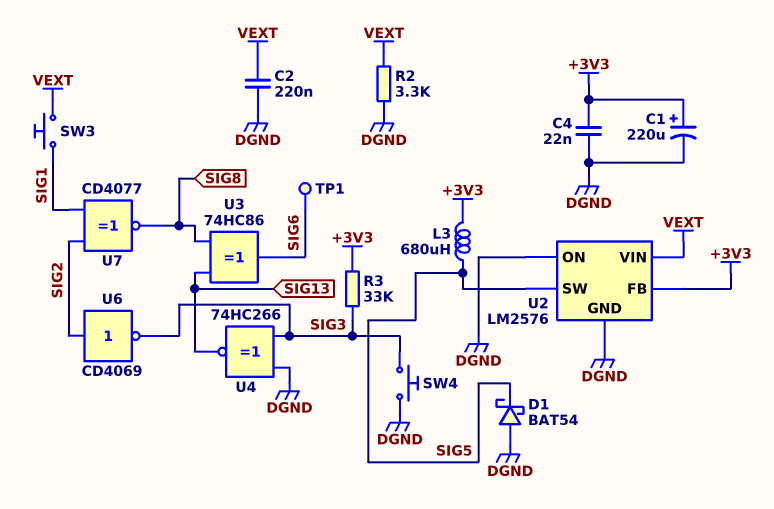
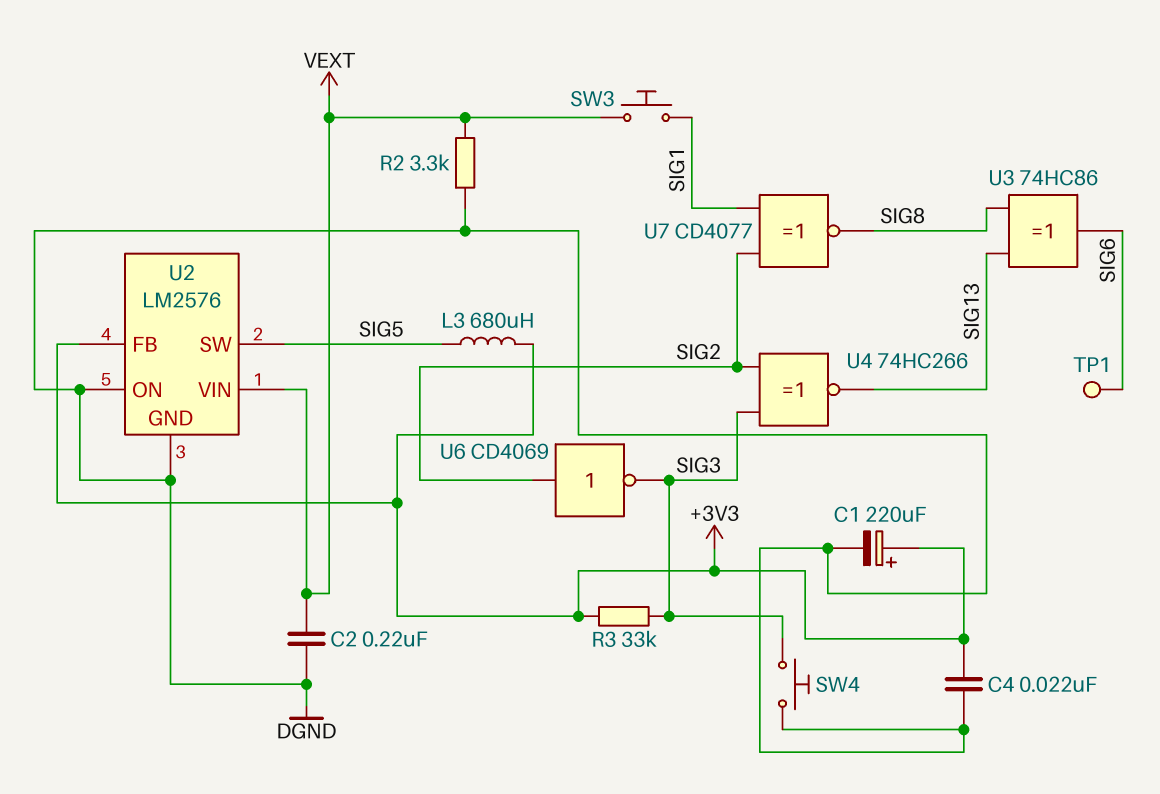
D1: schottky BAT54 (A DGND, K SIG5) -> none
U4: XNOR 74HC266 (in DGND, in SIG3, out SIG13) -> XNOR 74HC266 (in SIG2, in SIG3, out SIG13)

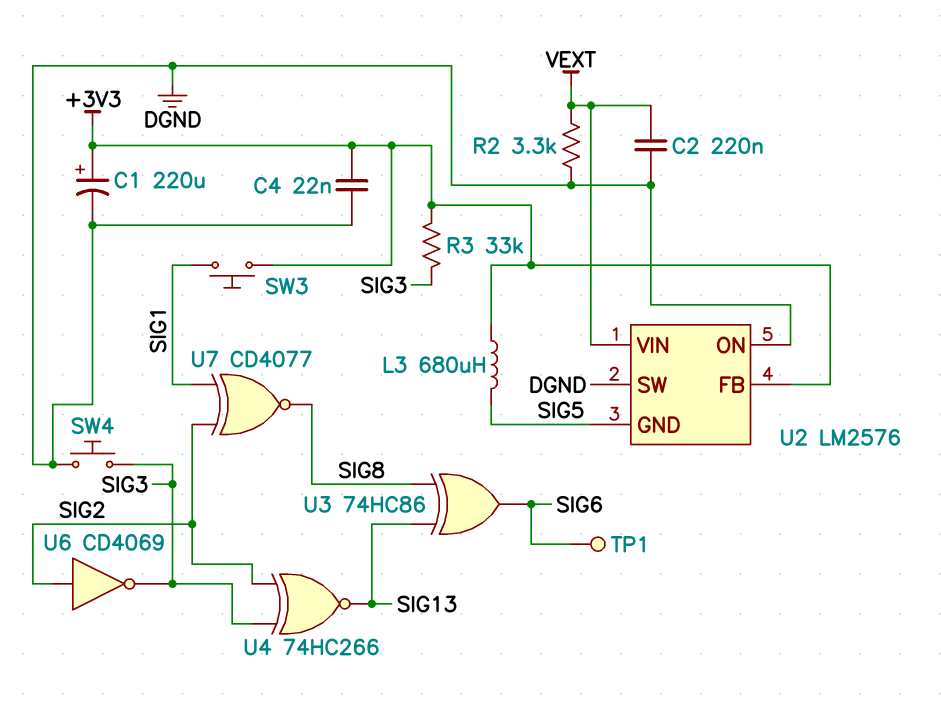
SW3: button (SIG1, VEXT) -> button (+3V3, SIG1)
U2 pin GND: DGND -> SIG5
U2 pin SW: SIG5 -> DGND

